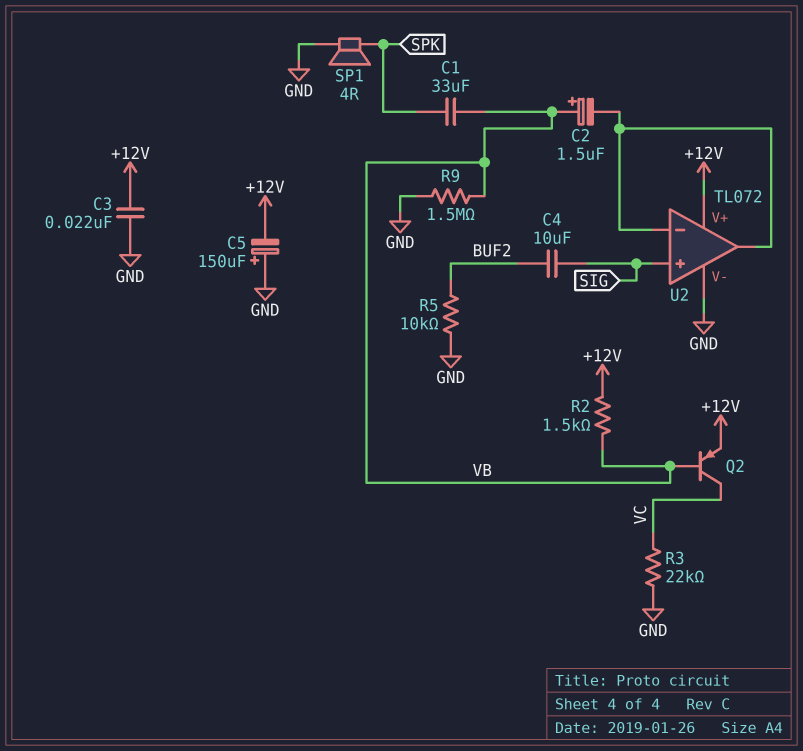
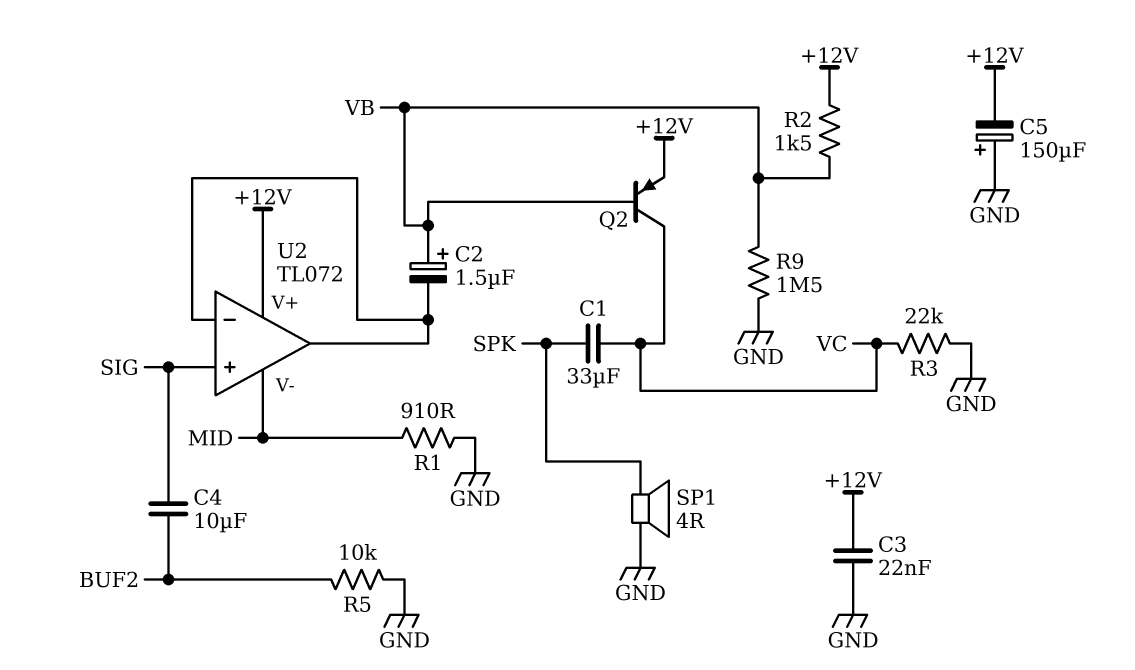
C1: 33uF (SPK, VB) -> 33uF (SPK, VC)
R1: none -> 910 (GND, MID)
U2 pin V-: GND -> MID

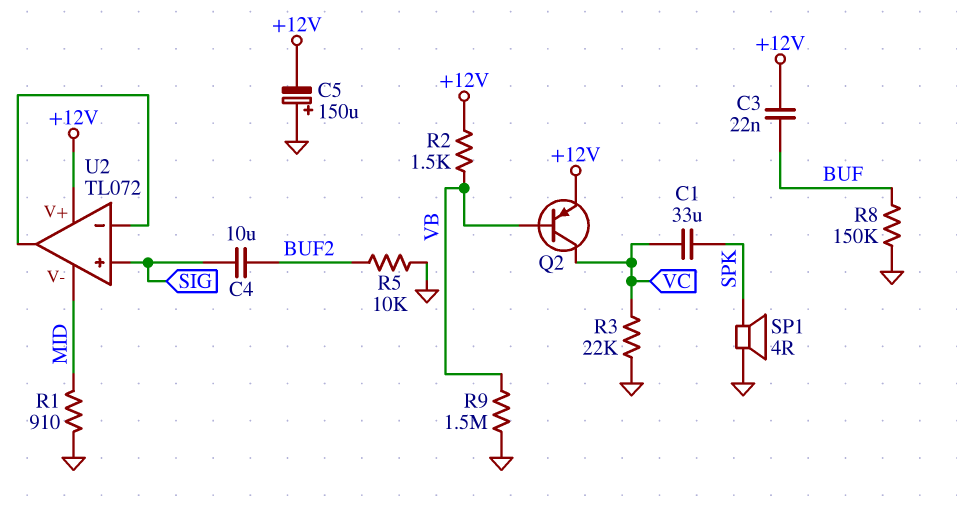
C2: 1.5uF (plus VB, minus U2/in-) -> none
C3: 22nF (+12V, GND) -> 22nF (+12V, BUF)
R8: none -> 150k (BUF, GND)

